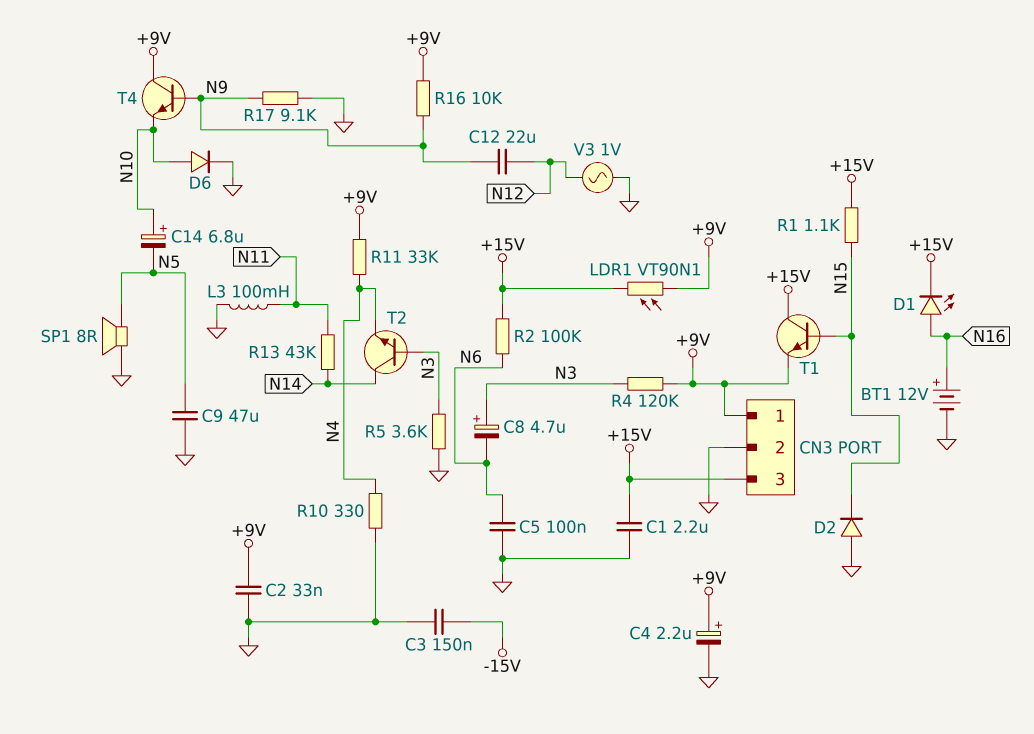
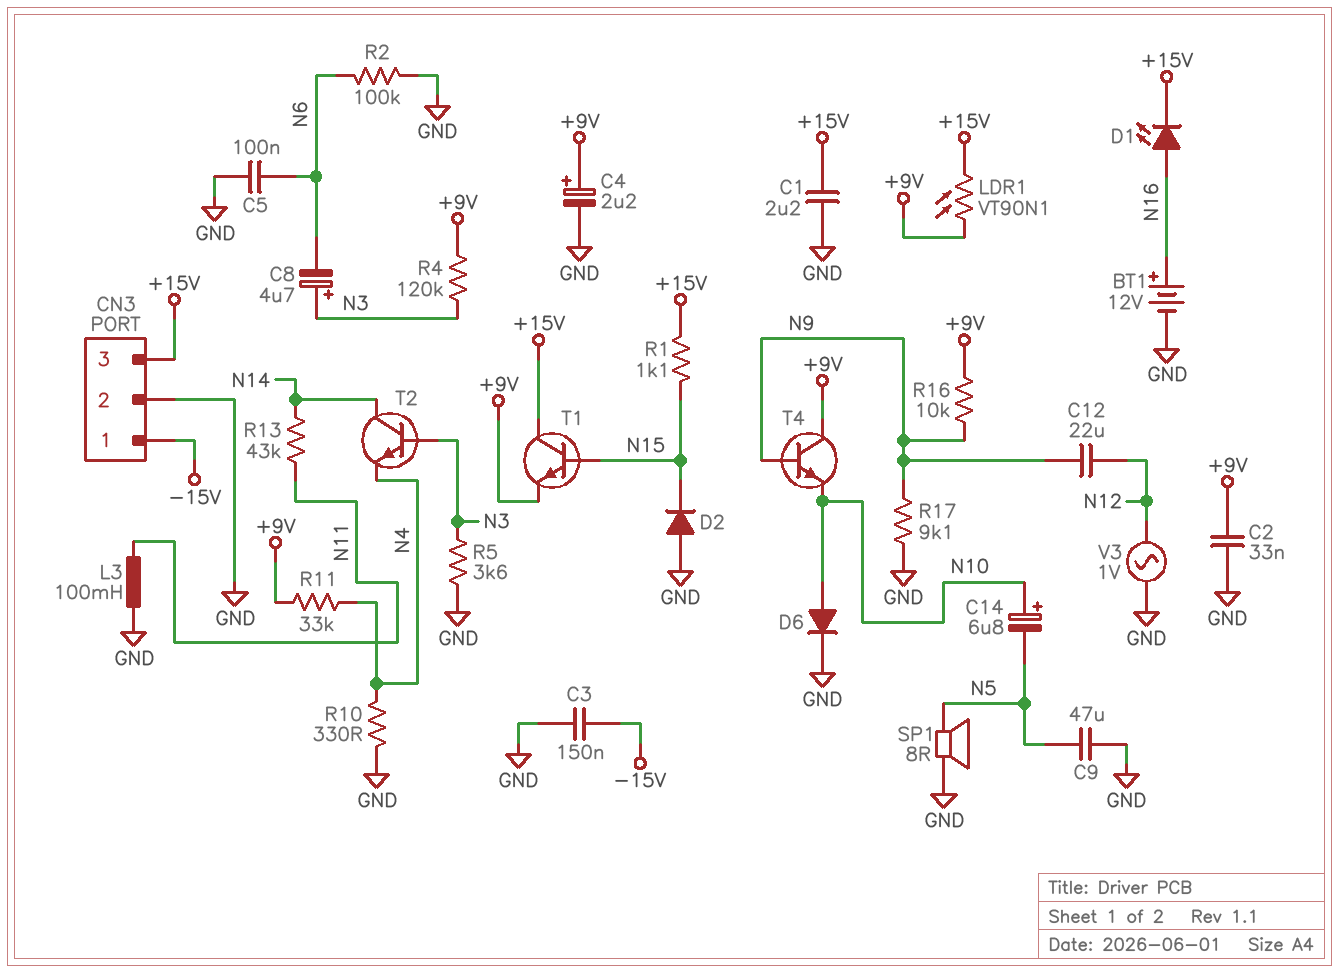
CN3 pin 1: +9V -> -15V
R2: 100k (+15V, N6) -> 100k (GND, N6)

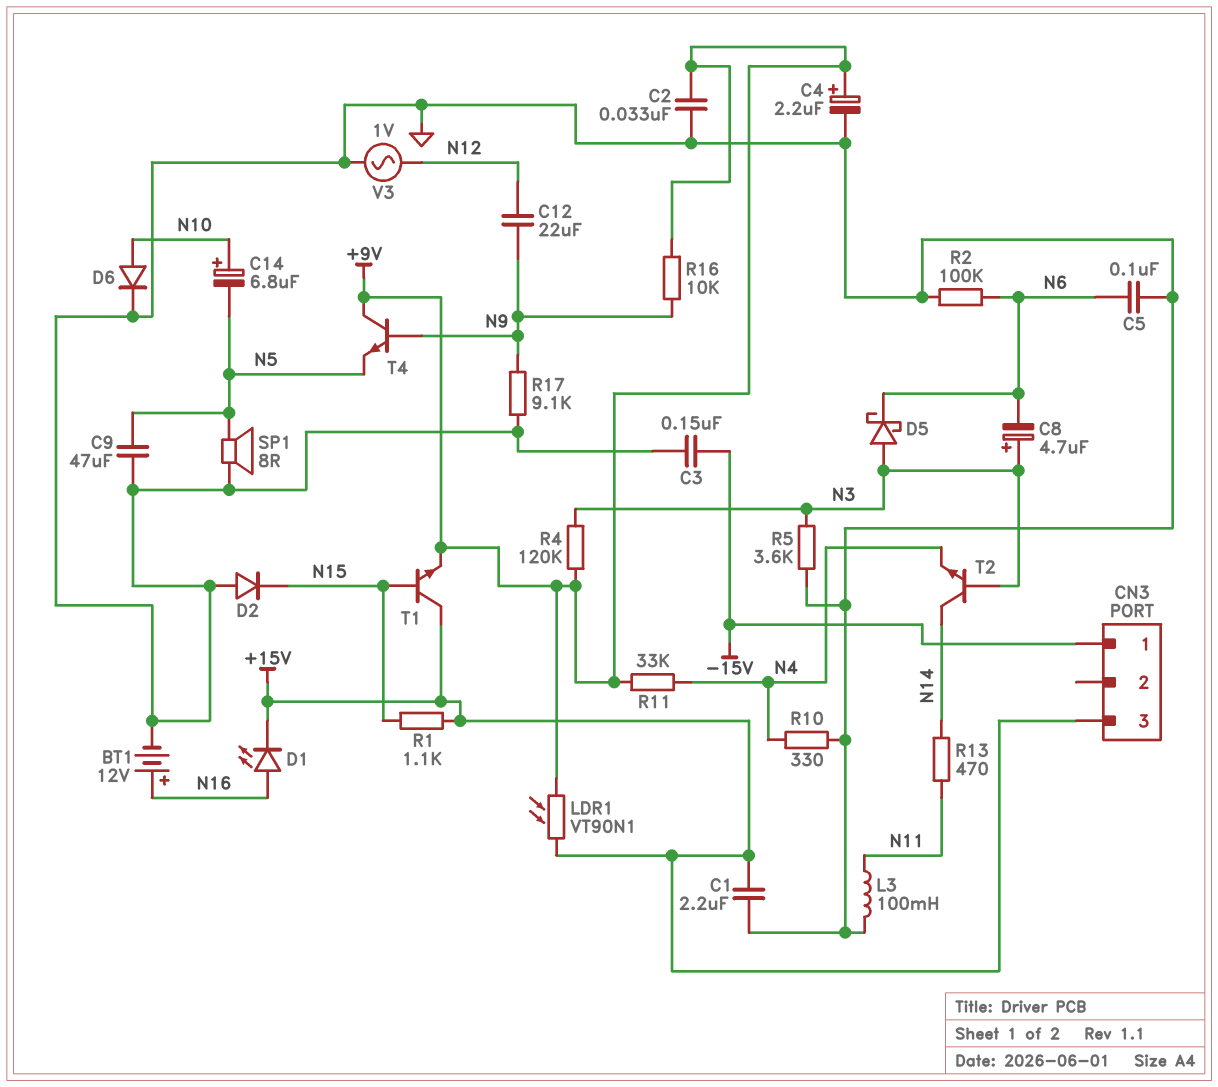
CN3 pin 2: GND -> none
D5: none -> schottky (A N3, K N6)
R13: 43k (N11, N14) -> 470 (N11, N14)
T4: NPN (B N9, C +9V, E N10) -> NPN (B N9, C +9V, E N5)

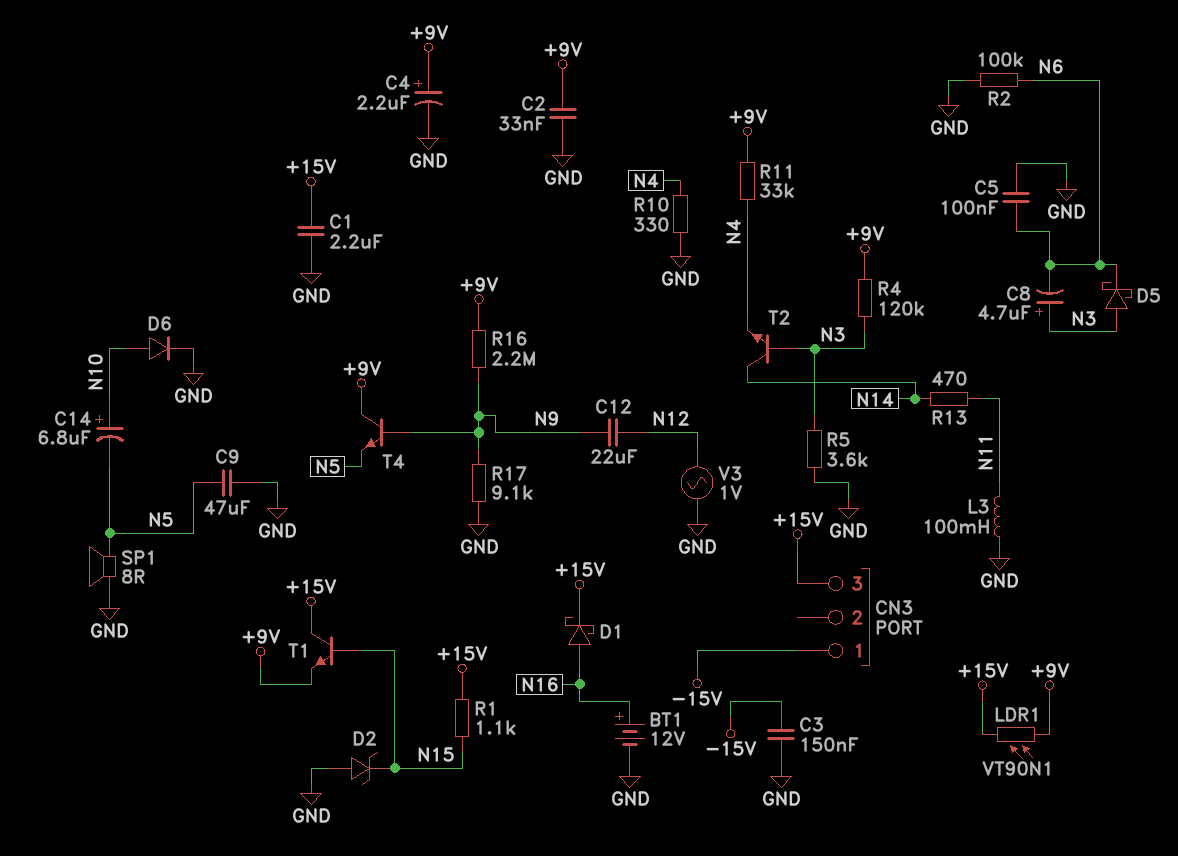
D1: LED (A N16, K +15V) -> schottky (A N16, K +15V)
D2: diode (A GND, K N15) -> zener (A GND, K N15)
R16: 10k (+9V, N9) -> 2.2M (+9V, N9)

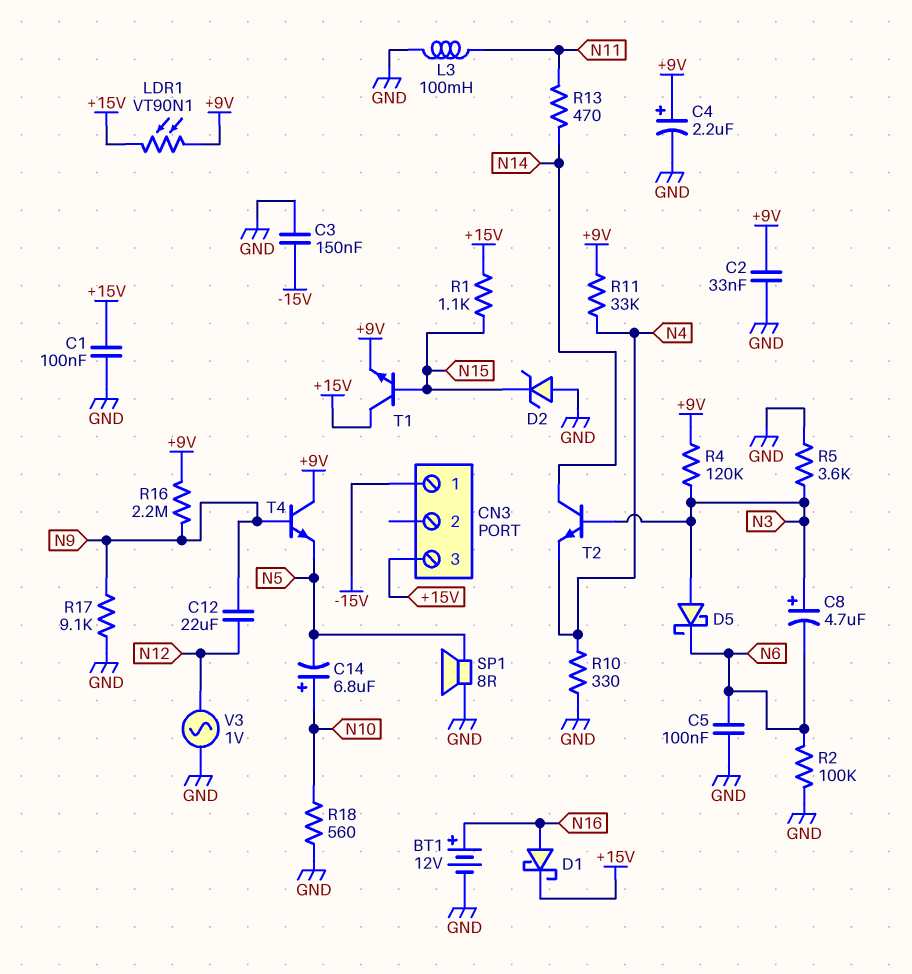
C1: 2.2uF (+15V, GND) -> 100nF (+15V, GND)
C9: 47uF (GND, N5) -> none
D6: diode (A N10, K GND) -> none
R18: none -> 560 (GND, N10)

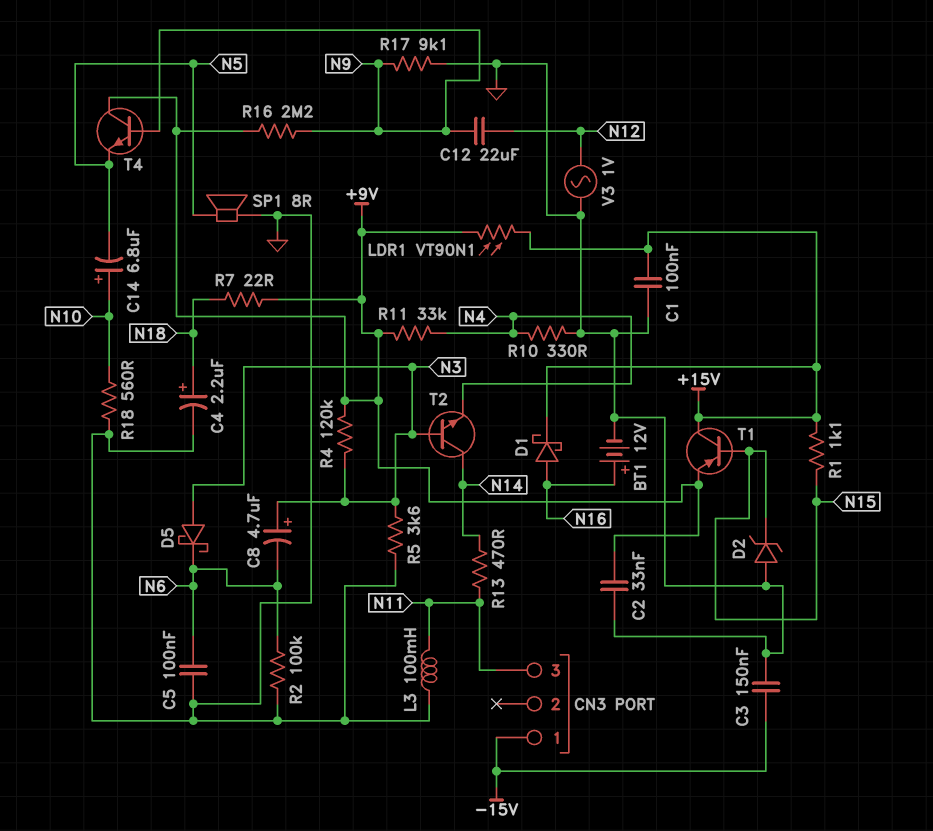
C4: 2.2uF (plus +9V, minus GND) -> 2.2uF (plus N18, minus GND)
CN3 pin 3: +15V -> N11
R7: none -> 22 (+9V, N18)
T1: NPN (B N15, C +15V, E +9V) -> PNP (B N15, C +15V, E +9V)

